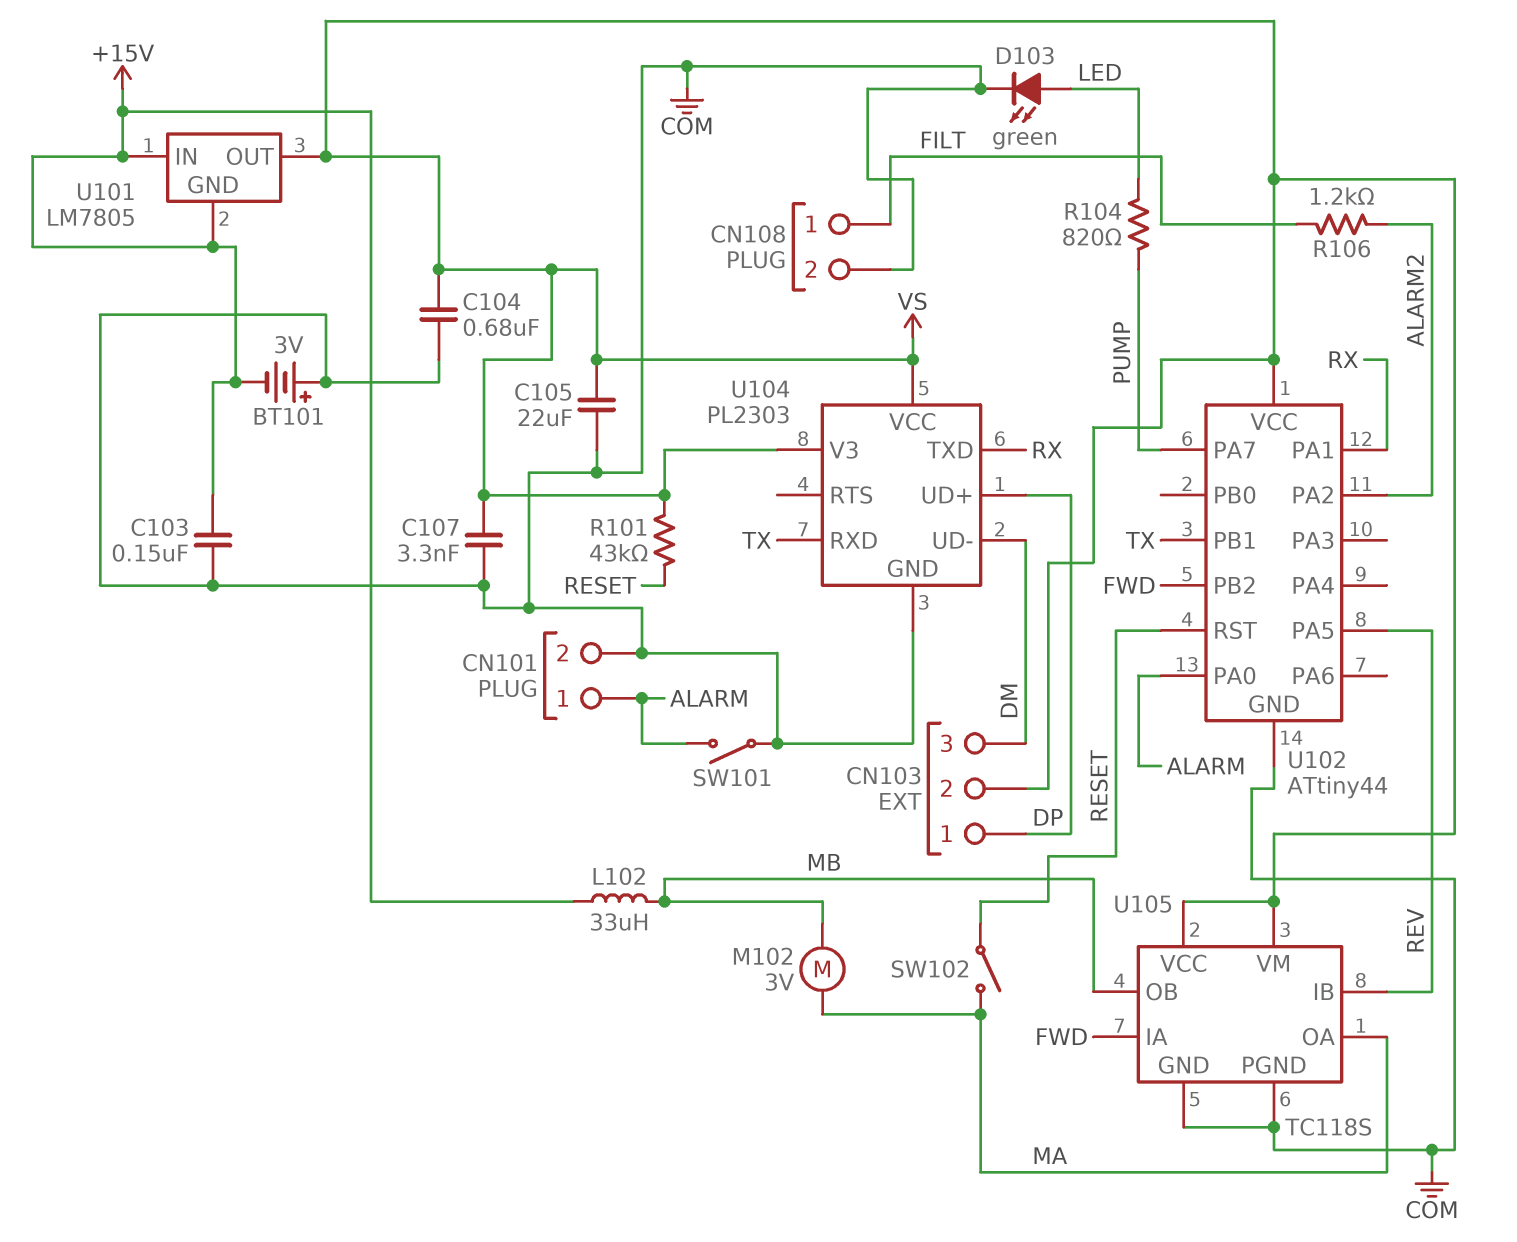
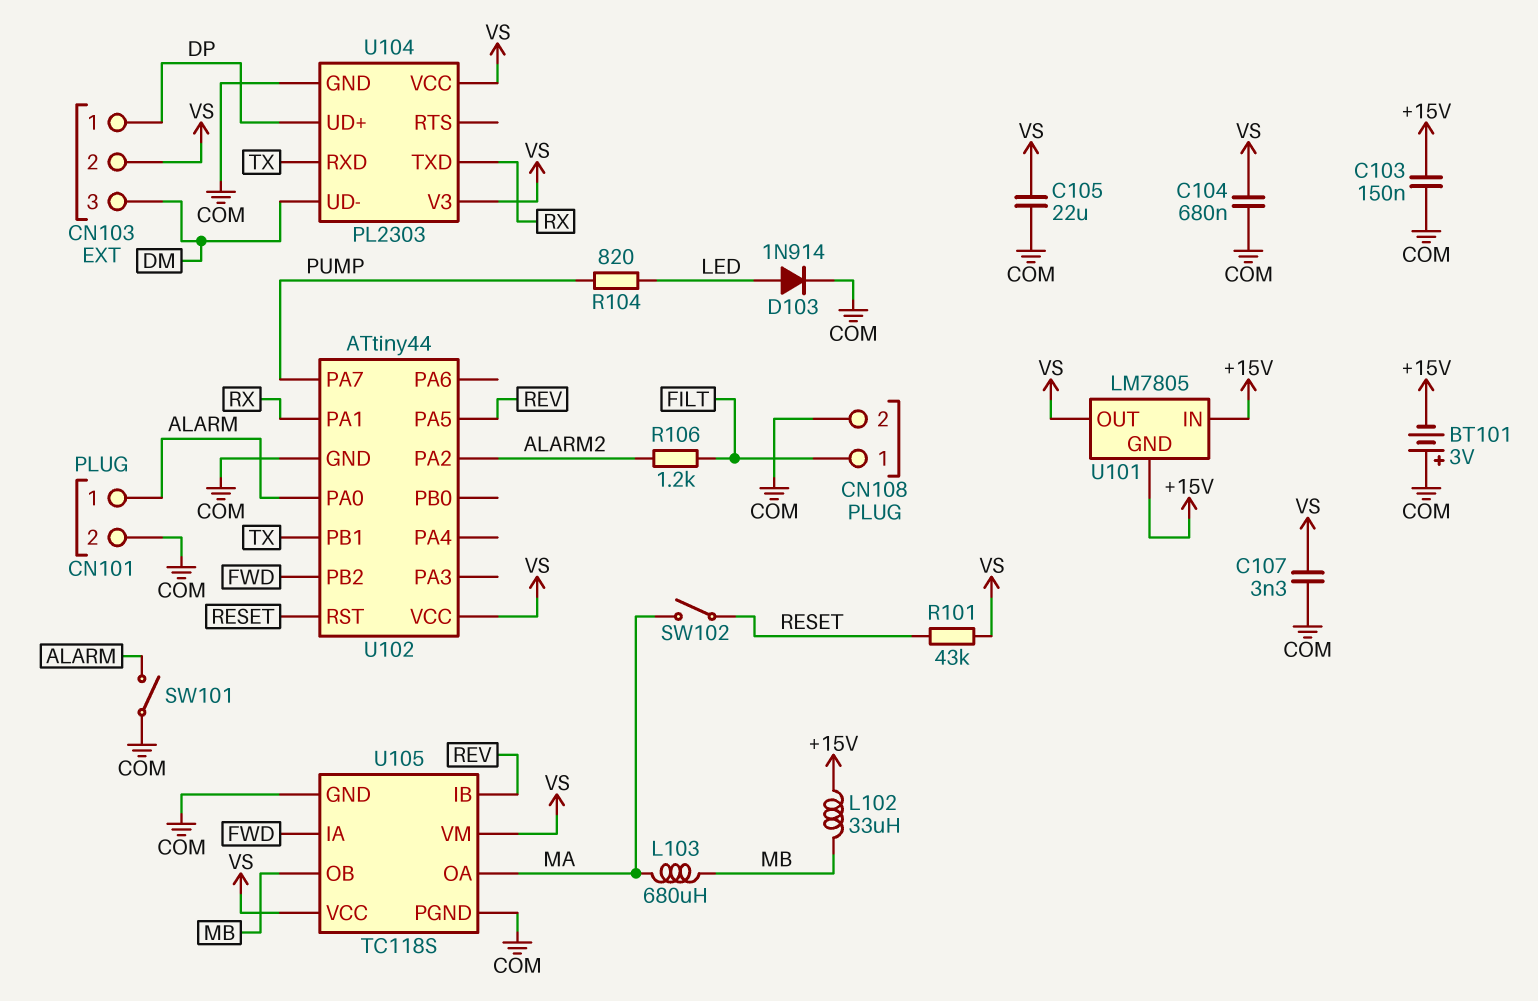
D103: LED green (A LED, K COM) -> diode 1N914 (A LED, K COM)
L103: none -> 680uH (MA, MB)
M102: motor 3V (MA, MB) -> none

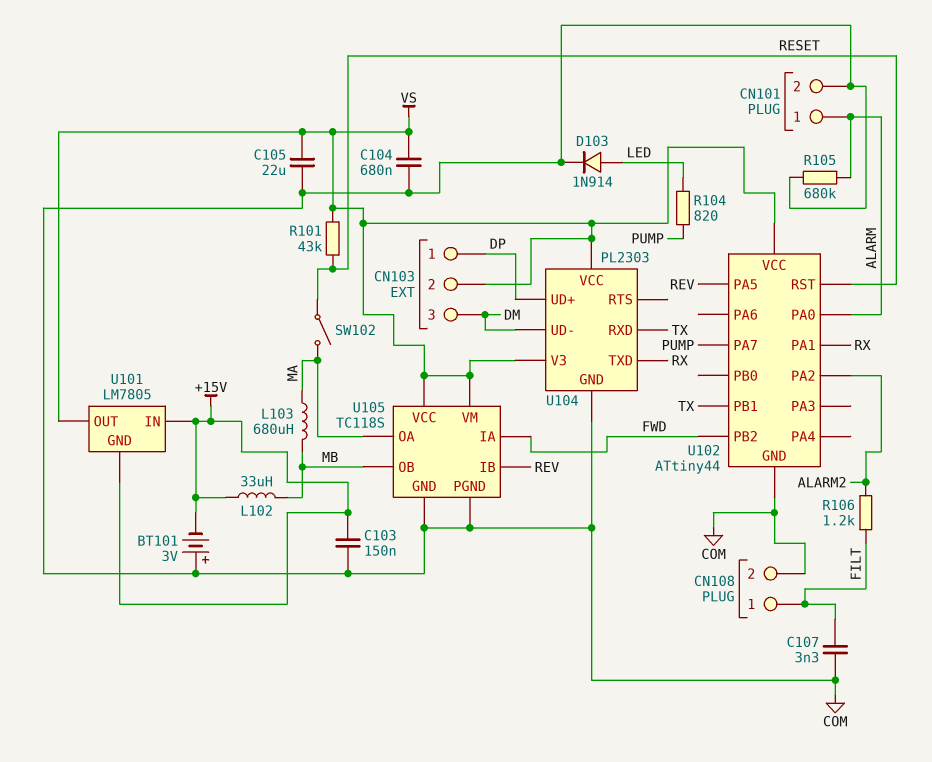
C107: 3.3nF (COM, VS) -> 3.3nF (COM, FILT)
R105: none -> 680k (ALARM, COM)
SW101: switch (ALARM, COM) -> none

